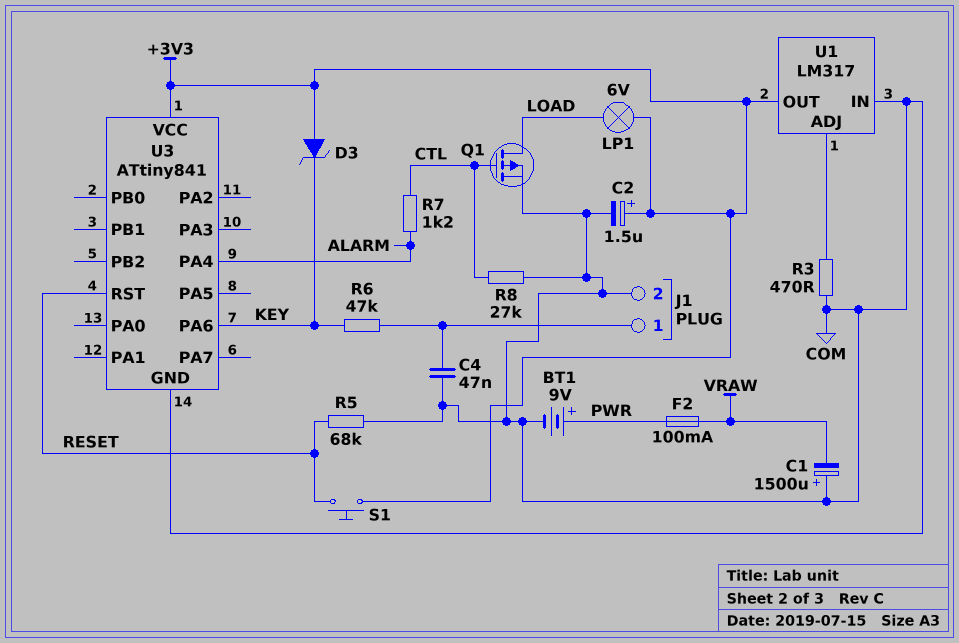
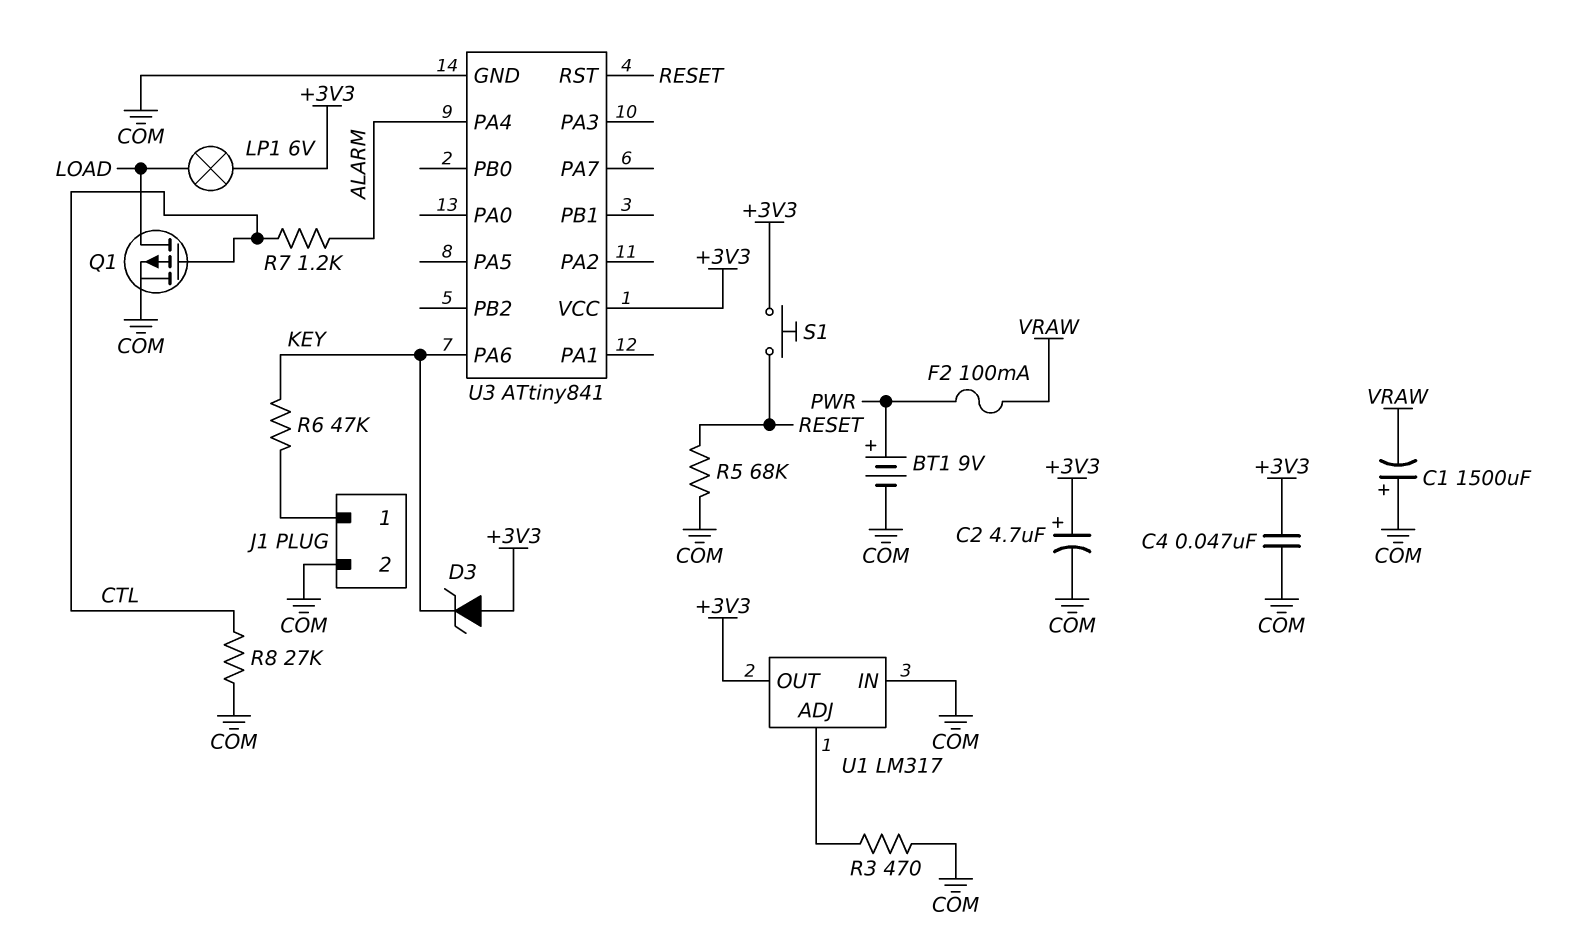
C2: 1.5uF (plus +3V3, minus COM) -> 4.7uF (plus +3V3, minus COM)
C4: 47nF (COM, J1/1) -> 47nF (+3V3, COM)

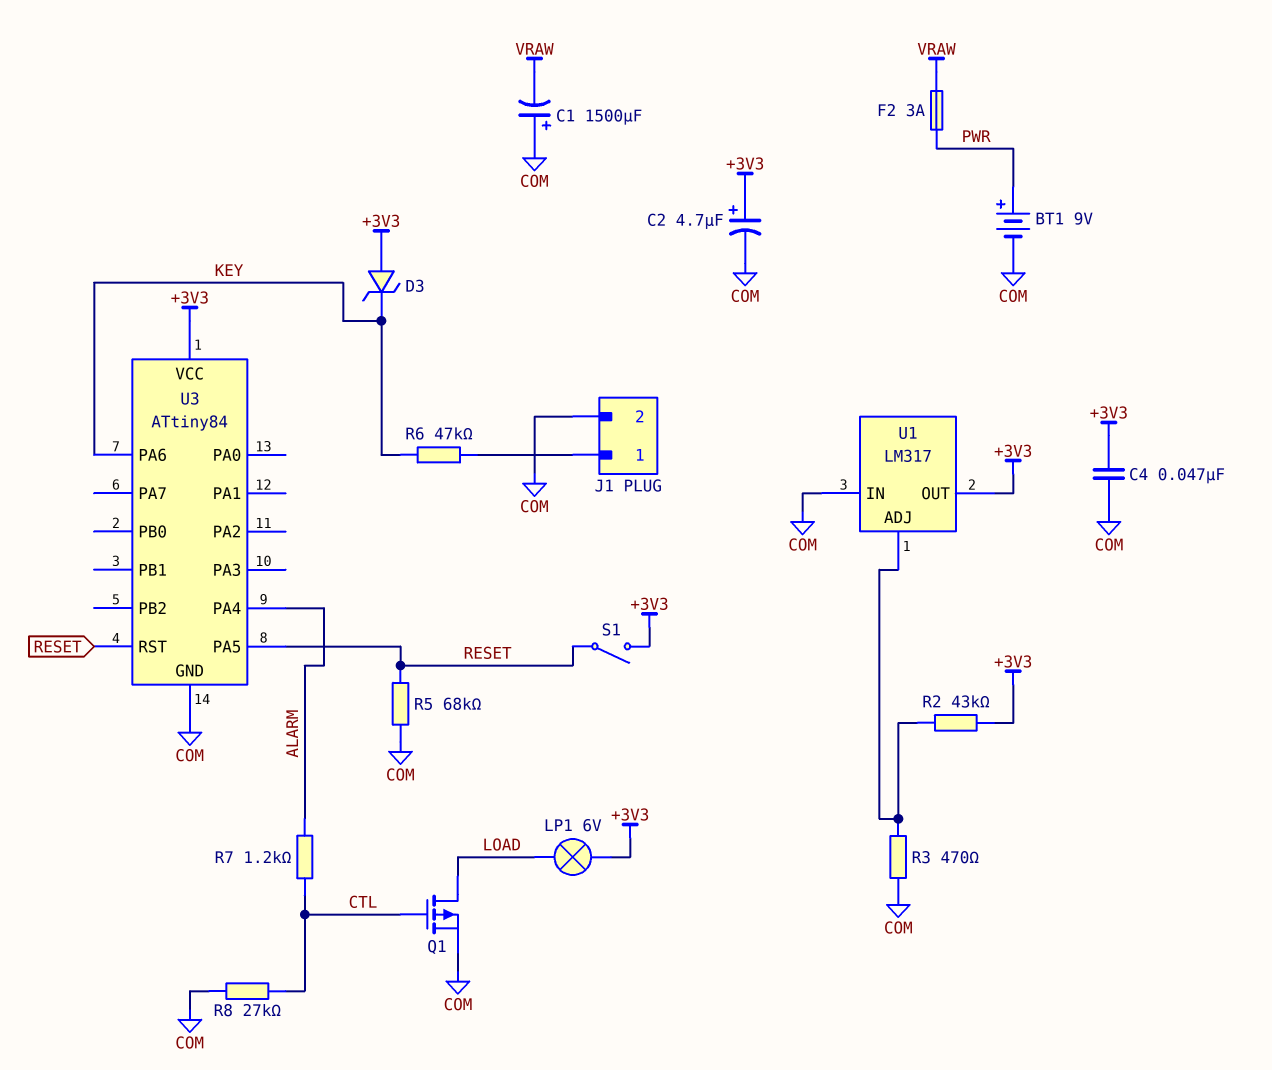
F2: 100mA (PWR, VRAW) -> 3A (PWR, VRAW)
R2: none -> 43k (+3V3, U1/ADJ)
S1: button (+3V3, RESET) -> switch (+3V3, RESET)
U3: ATtiny841 -> ATtiny84
U3 pin PA5: none -> RESET

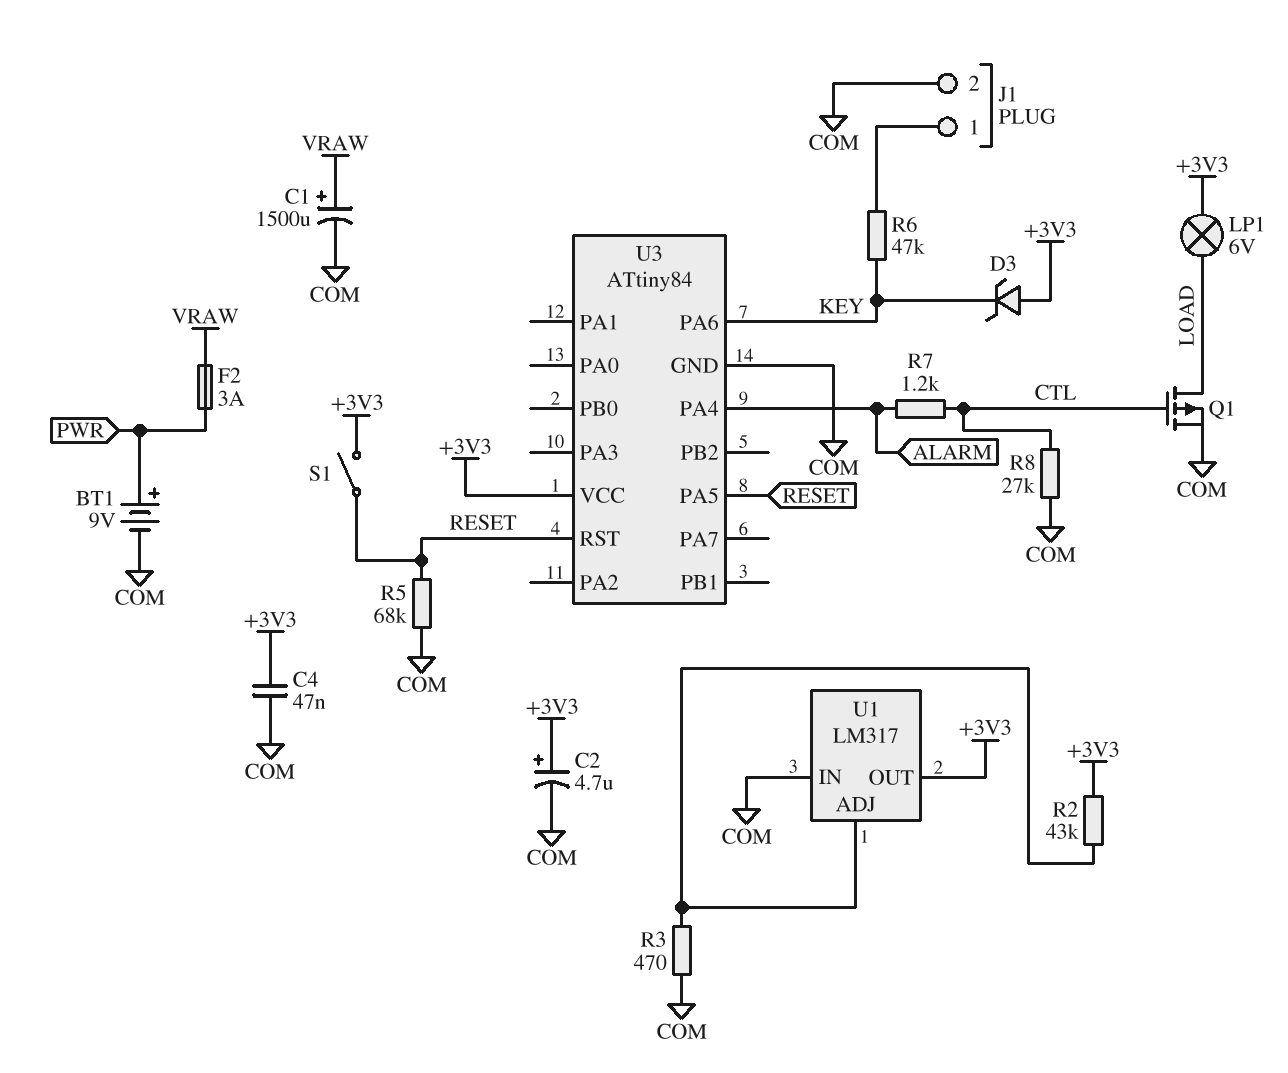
C1: 1500uF (plus COM, minus VRAW) -> 1500uF (plus VRAW, minus COM)

